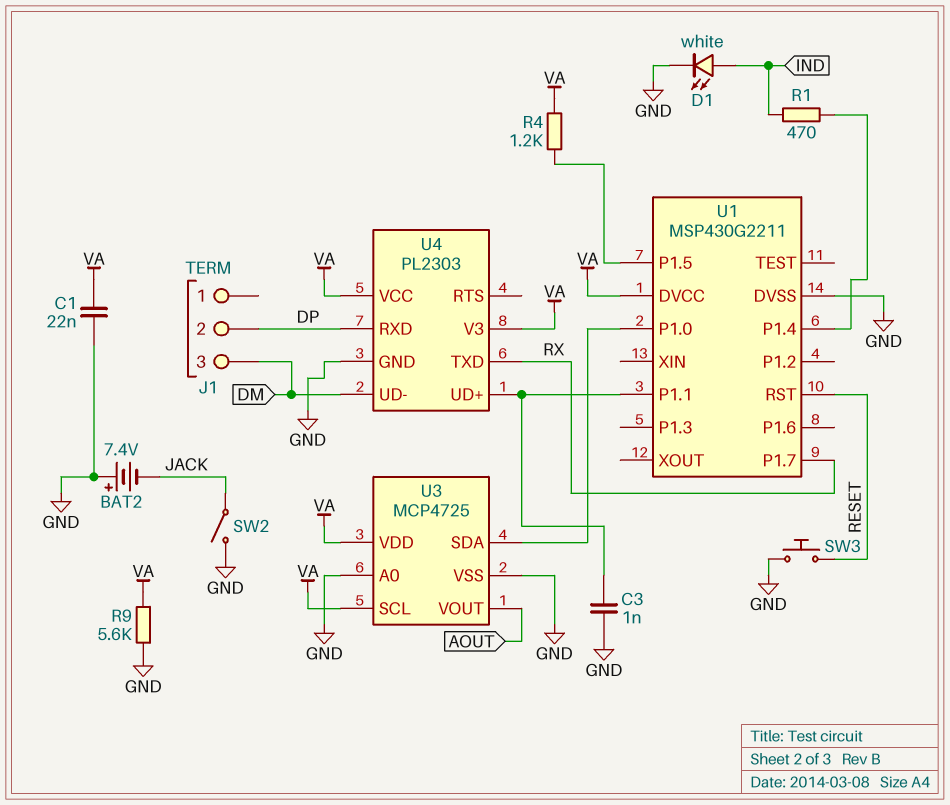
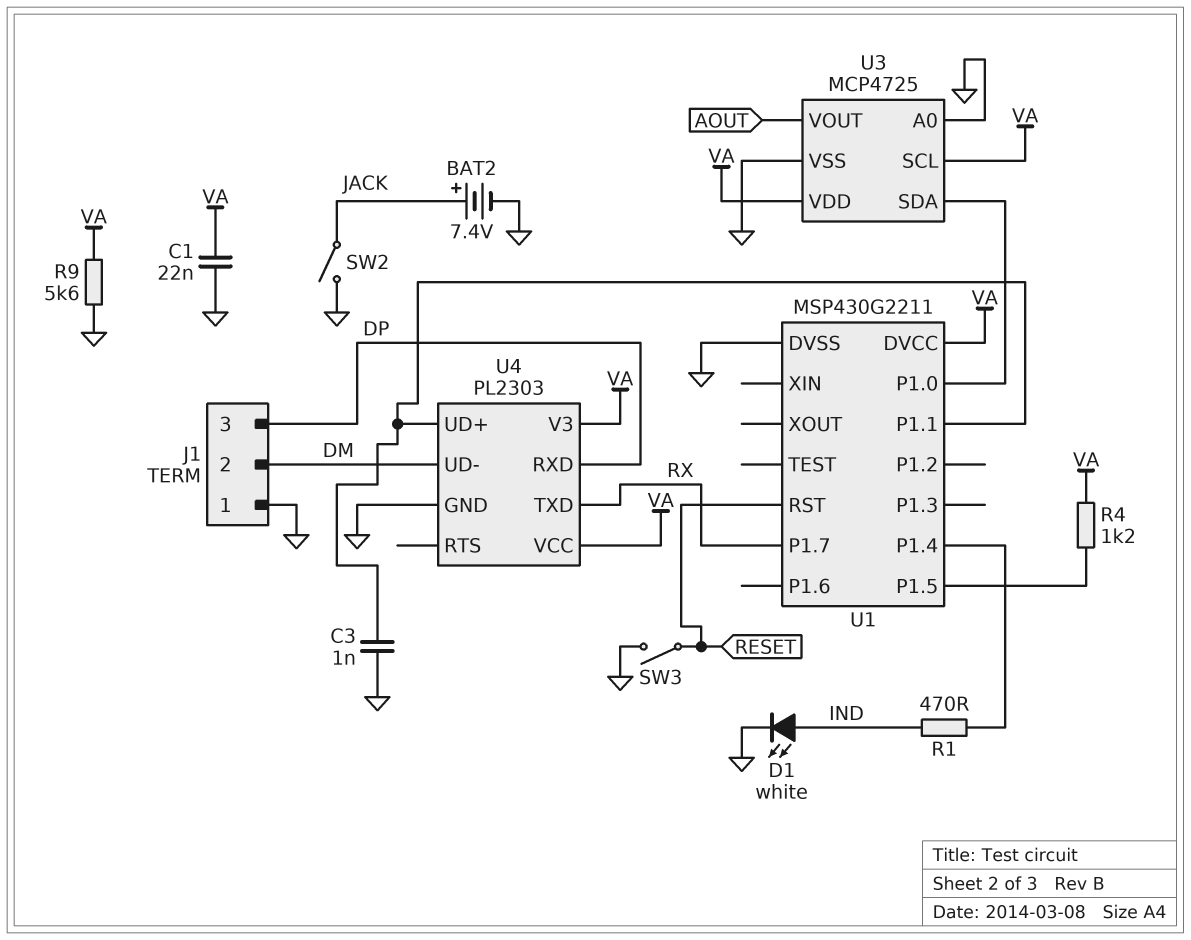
BAT2: 7.4V (plus GND, minus JACK) -> 7.4V (plus JACK, minus GND)
J1 pin 1: none -> GND
J1 pin 2: DP -> DM
J1 pin 3: DM -> DP
SW3: button (GND, RESET) -> switch (GND, RESET)

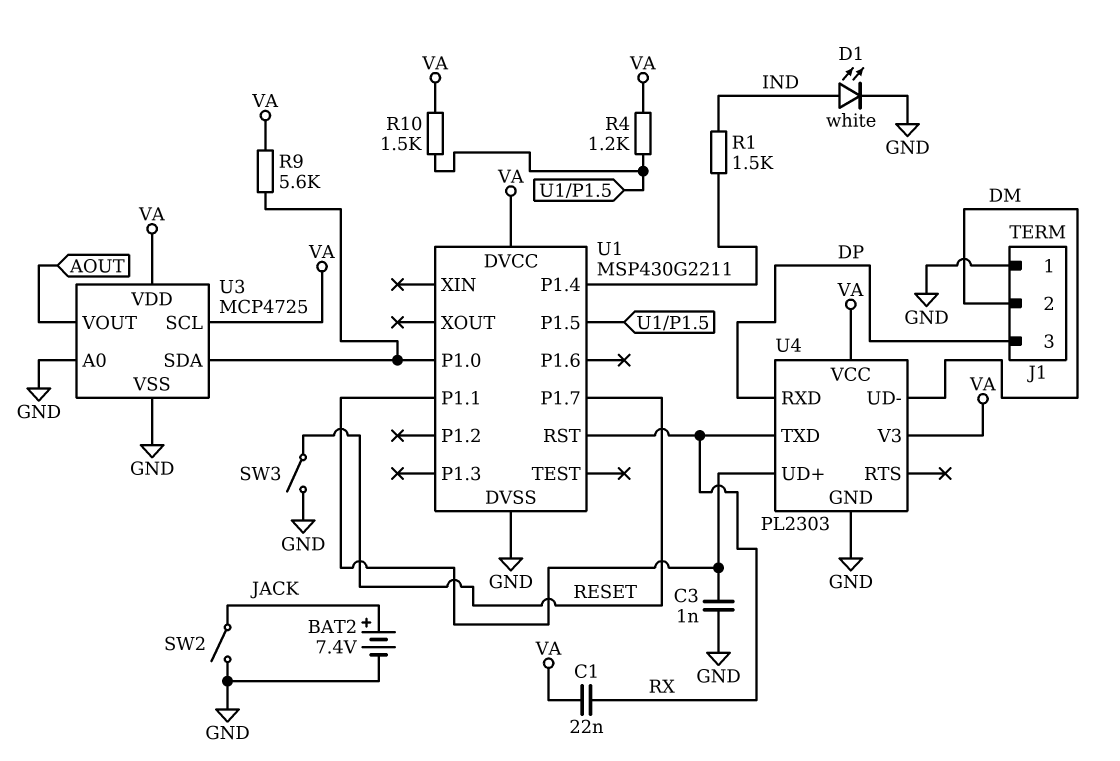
C1: 22nF (GND, VA) -> 22nF (RX, VA)
R1: 470 (IND, U1/P1.4) -> 1.5k (IND, U1/P1.4)
R9: 5.6k (GND, VA) -> 5.6k (U1/P1.0, VA)
R10: none -> 1.5k (U1/P1.5, VA)
U1 pin P1.7: RX -> RESET
U1 pin RST: RESET -> RX

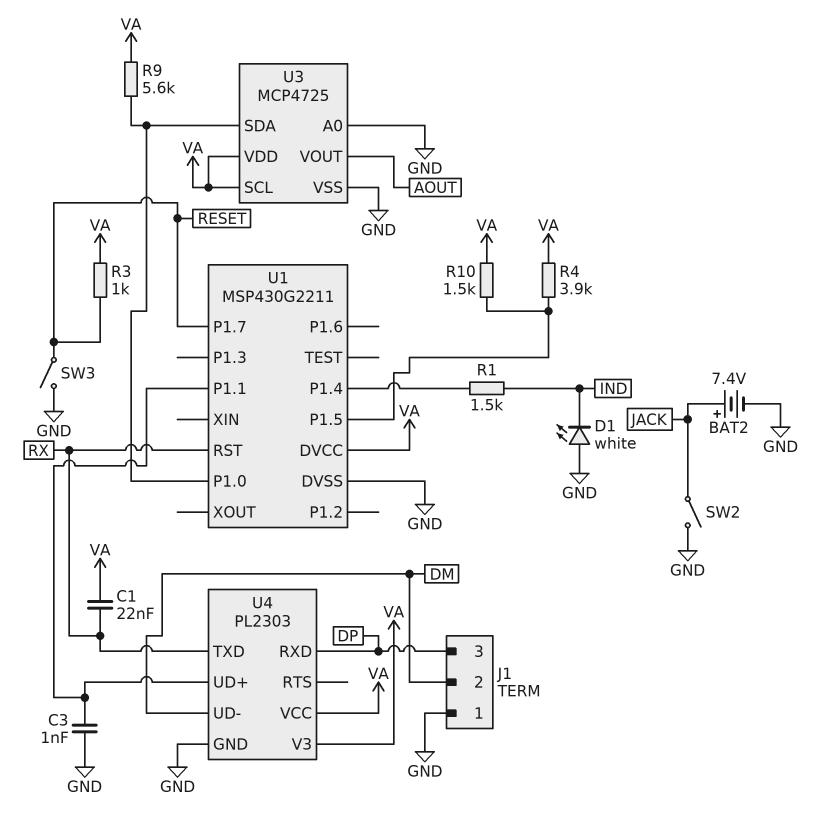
D1: LED white (A IND, K GND) -> LED white (A GND, K IND)
R3: none -> 1k (RESET, VA)
R4: 1.2k (U1/P1.5, VA) -> 3.9k (U1/P1.5, VA)

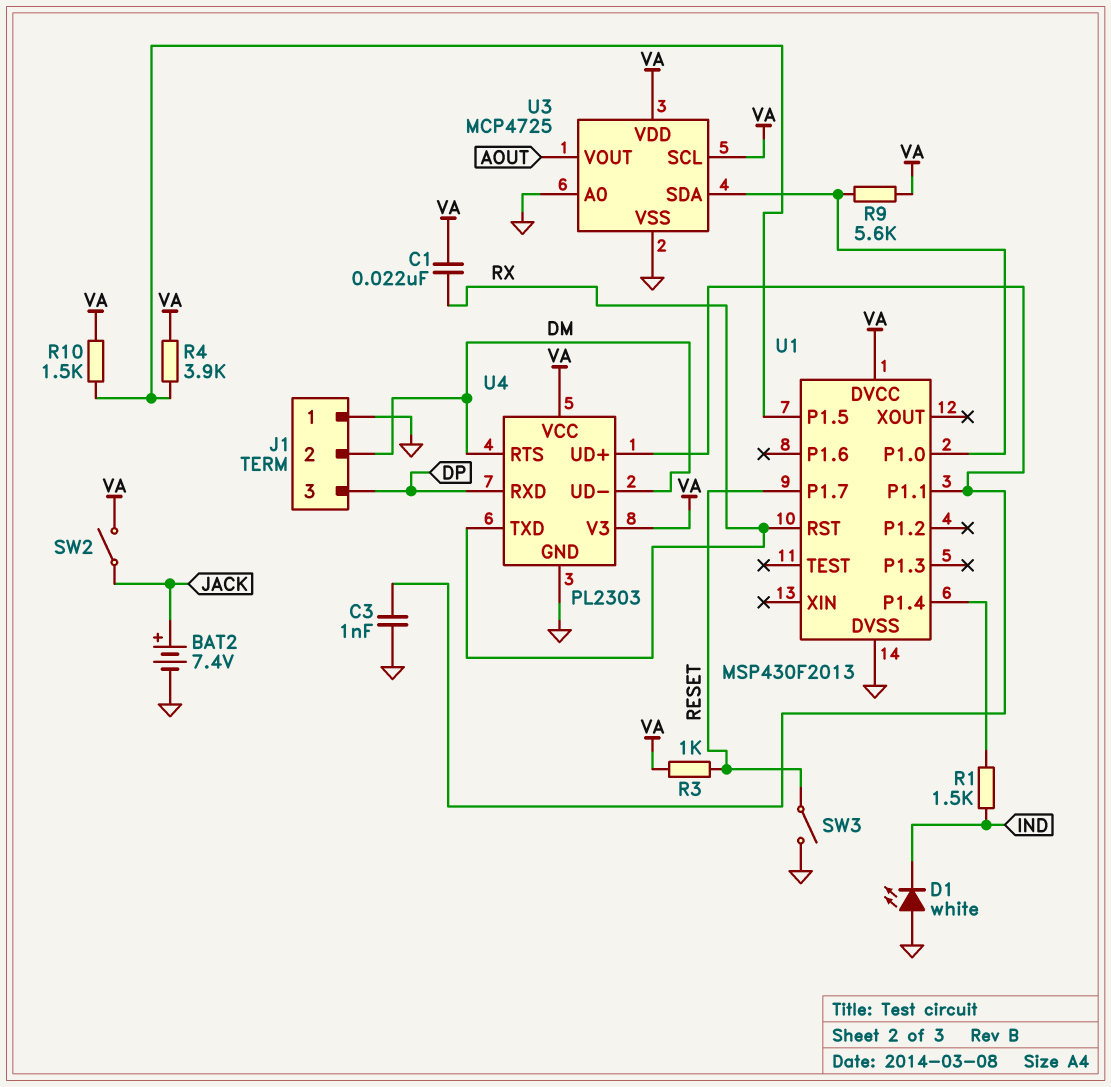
SW2: switch (GND, JACK) -> switch (JACK, VA)
U1: MSP430G2211 -> MSP430F2013
U4 pin RTS: none -> DM

